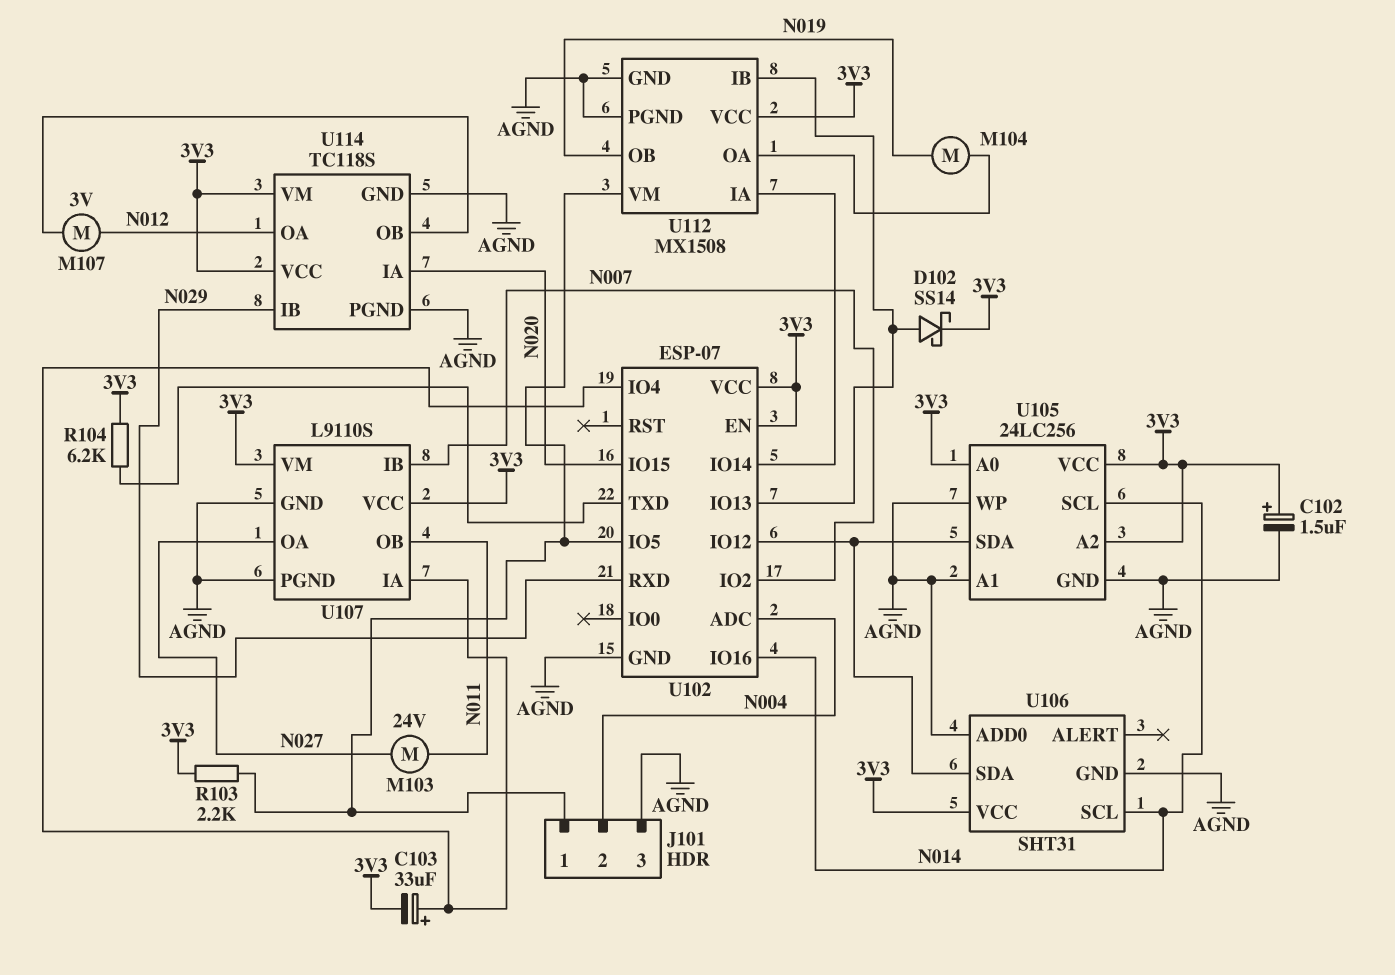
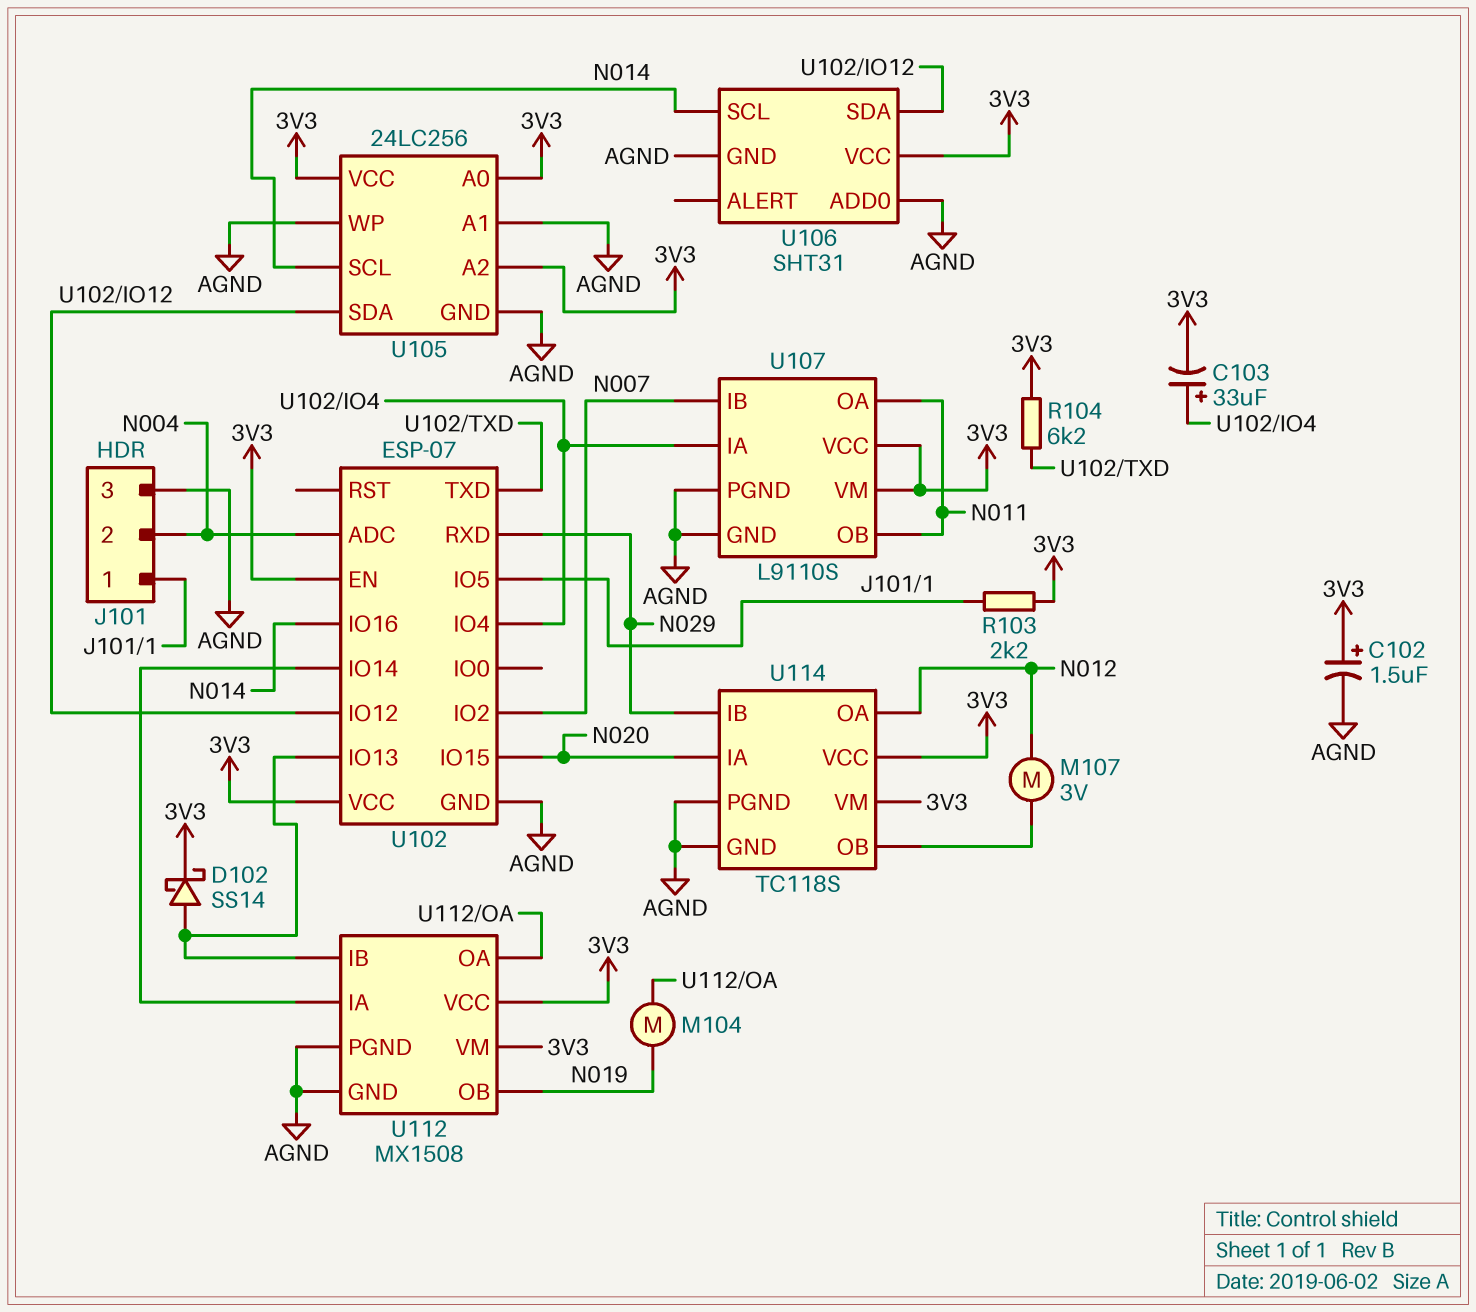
M103: motor 24V (N011, N027) -> none
U107 pin OA: N027 -> N011
U112 pin VM: J101/1 -> 3V3

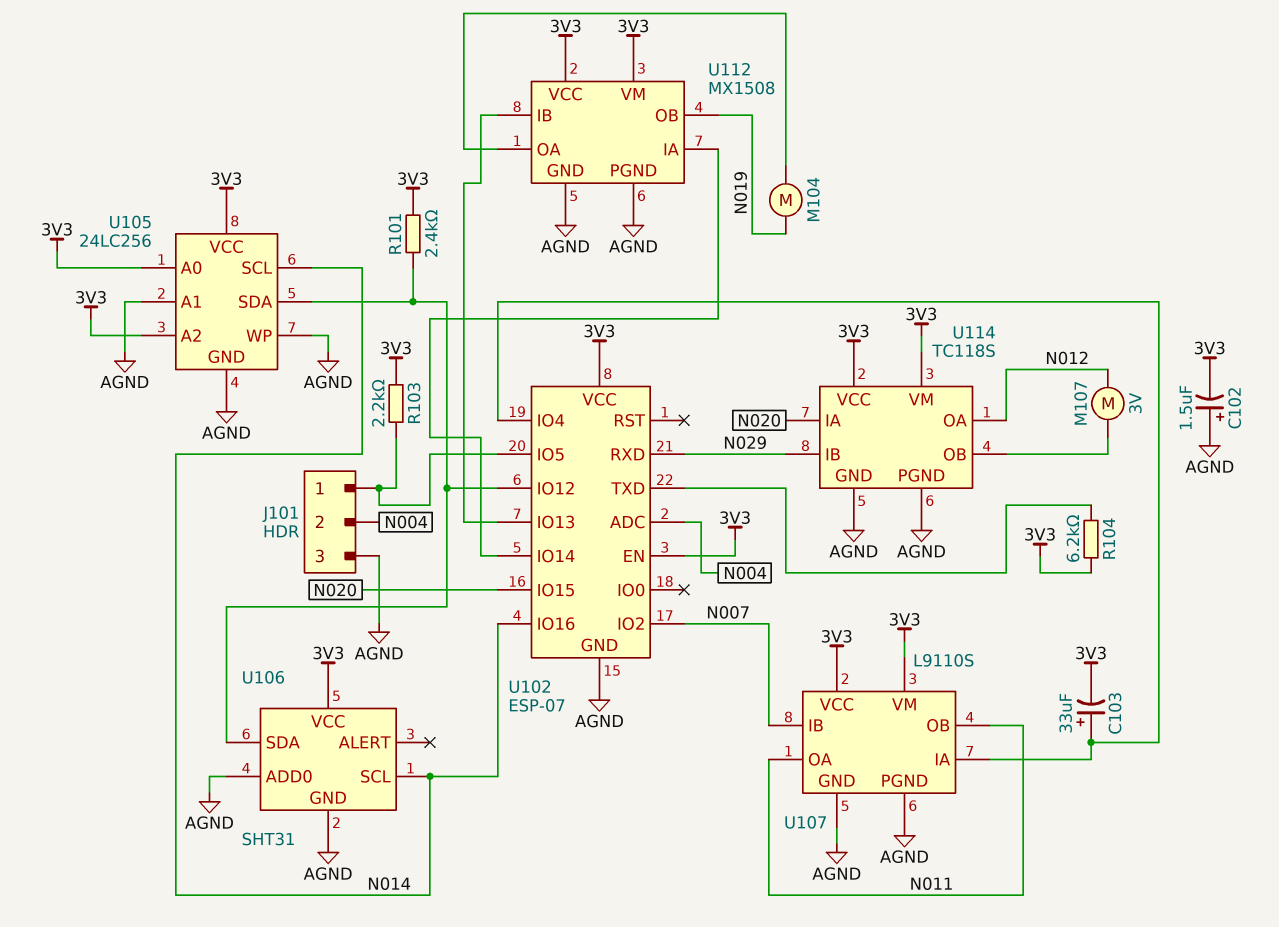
C102: 1.5uF (plus 3V3, minus AGND) -> 1.5uF (plus AGND, minus 3V3)
D102: schottky SS14 (A U102/IO13, K 3V3) -> none
R101: none -> 2.4k (3V3, U102/IO12)

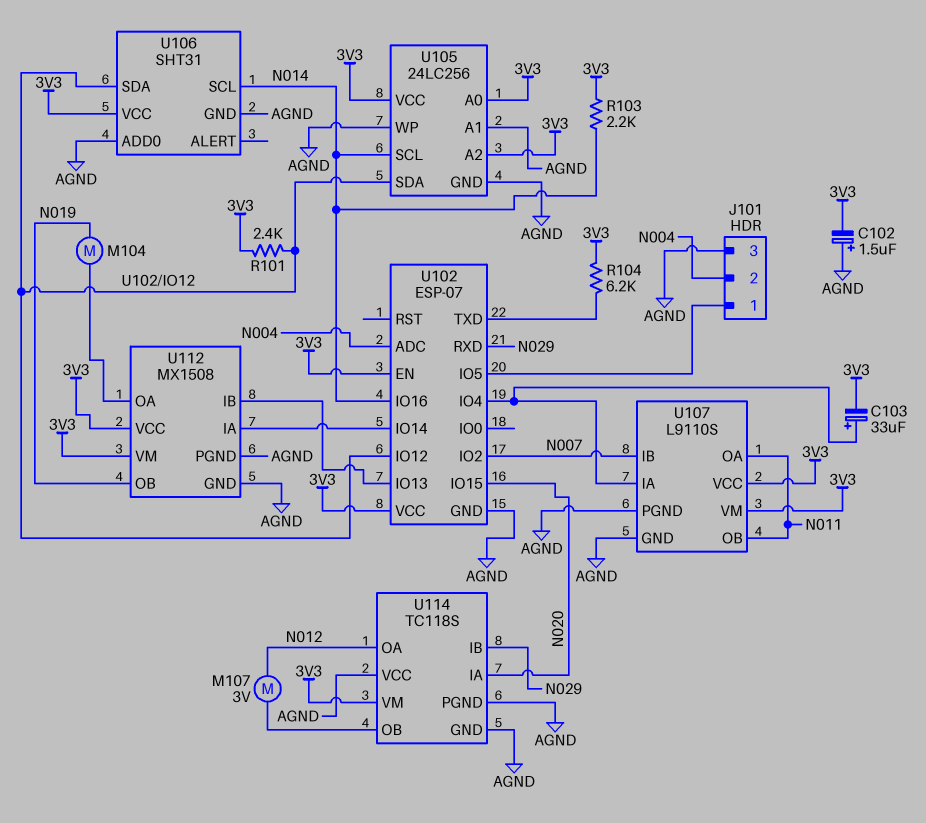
R103: 2.2k (3V3, J101/1) -> 2.2k (3V3, N014)
U114 pin VCC: 3V3 -> AGND

